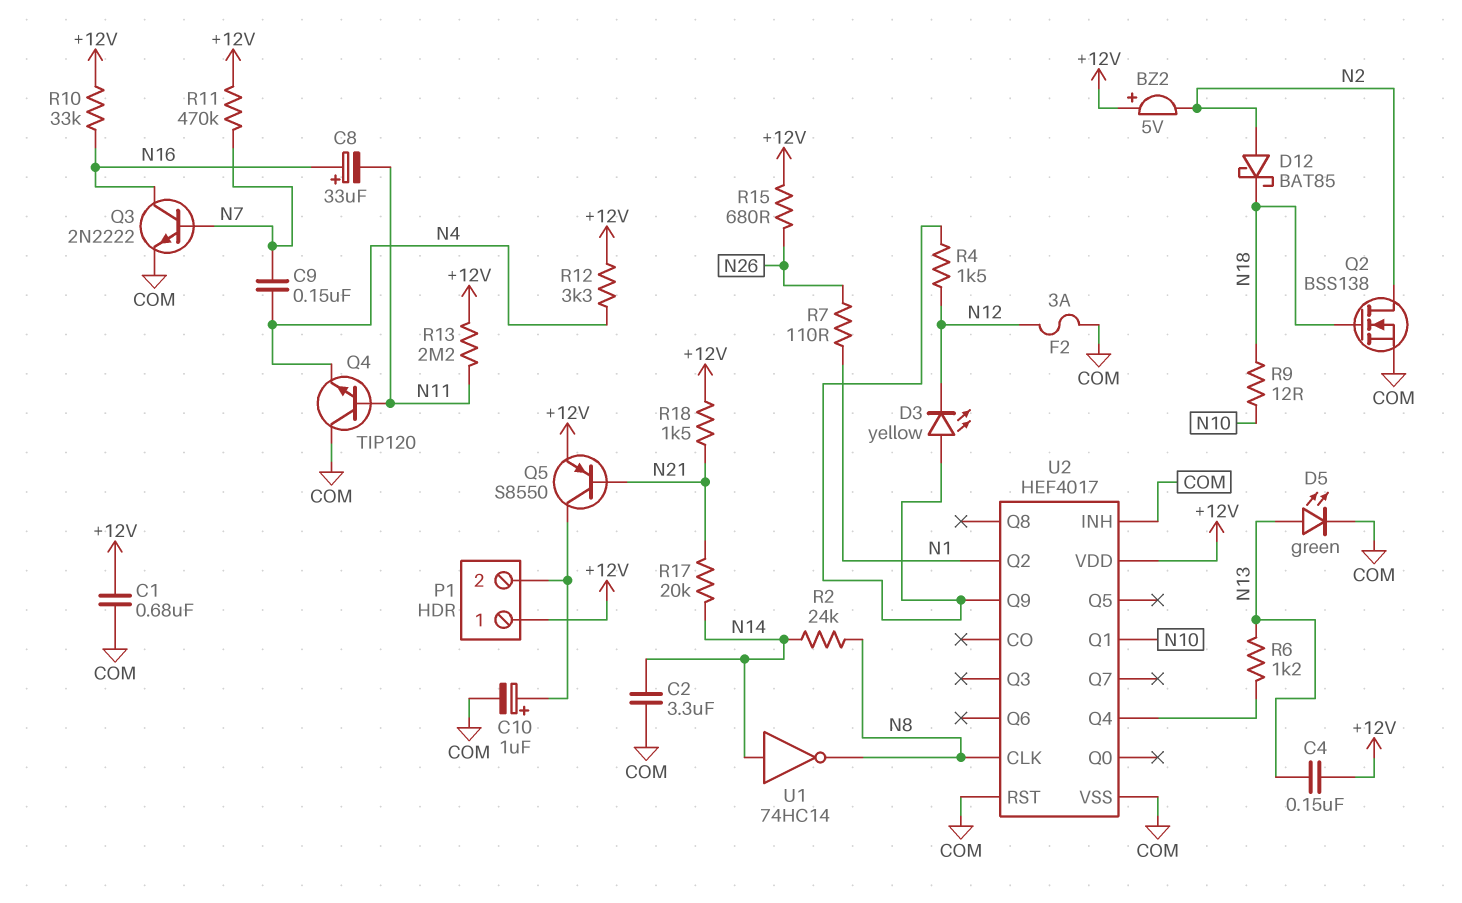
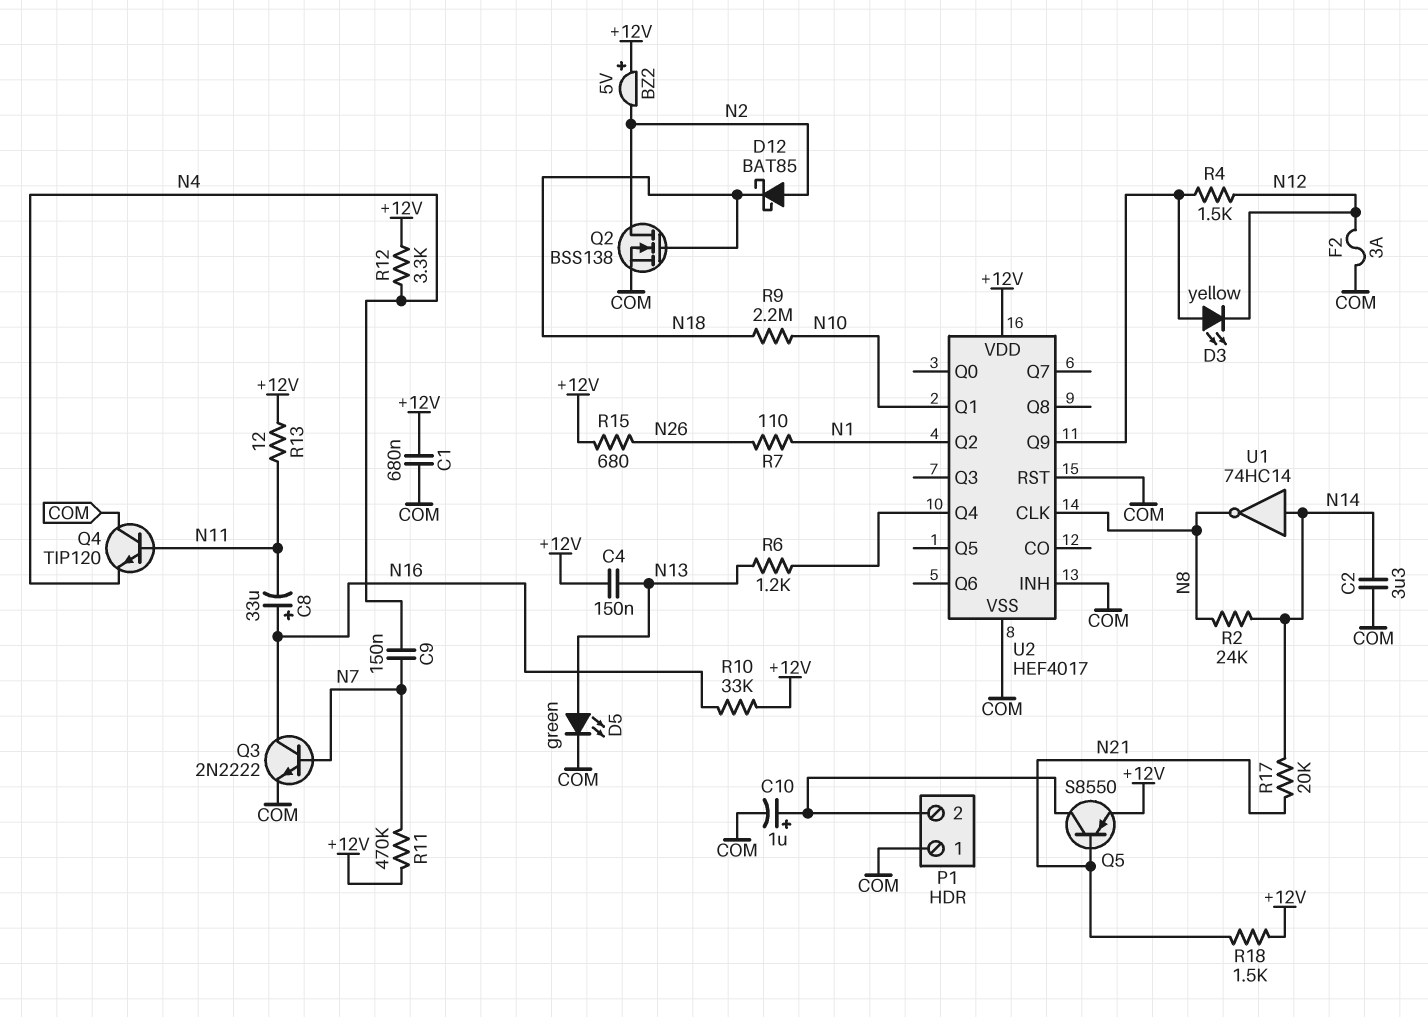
P1 pin 1: +12V -> COM
R9: 12 (N10, N18) -> 2.2M (N10, N18)
R13: 2.2M (+12V, N11) -> 12 (+12V, N11)

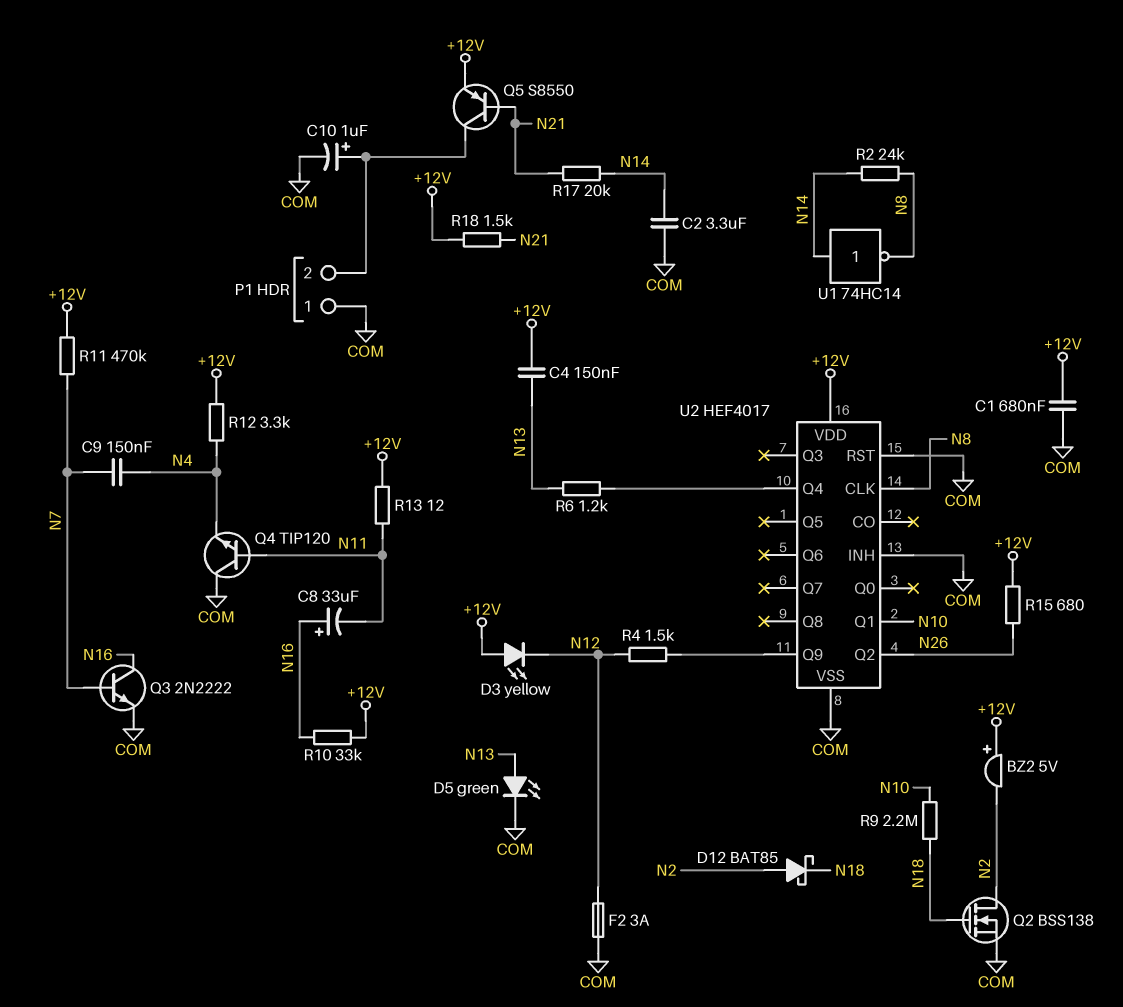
D3: LED yellow (A U2/Q9, K N12) -> LED yellow (A +12V, K N12)
R7: 110 (N1, N26) -> none
U2 pin Q2: N1 -> N26

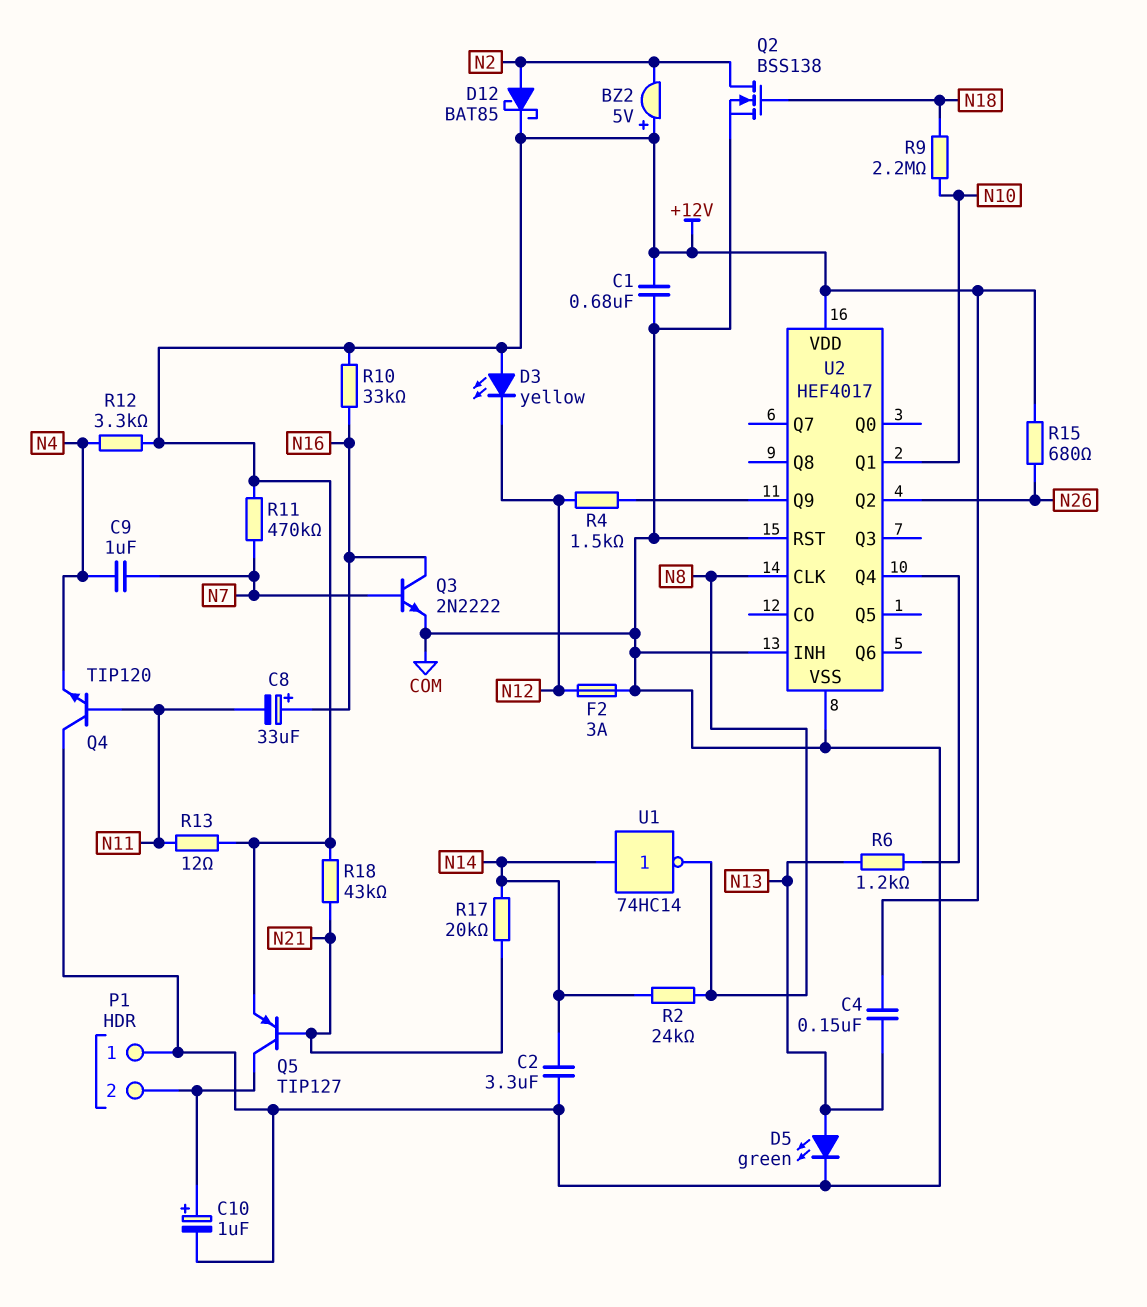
C9: 150nF (N4, N7) -> 1uF (N4, N7)
D12: schottky BAT85 (A N2, K N18) -> schottky BAT85 (A N2, K +12V)
Q5: PNP S8550 (B N21, C P1/2, E +12V) -> PNP TIP127 (B N21, C P1/2, E +12V)
R18: 1.5k (+12V, N21) -> 43k (+12V, N21)

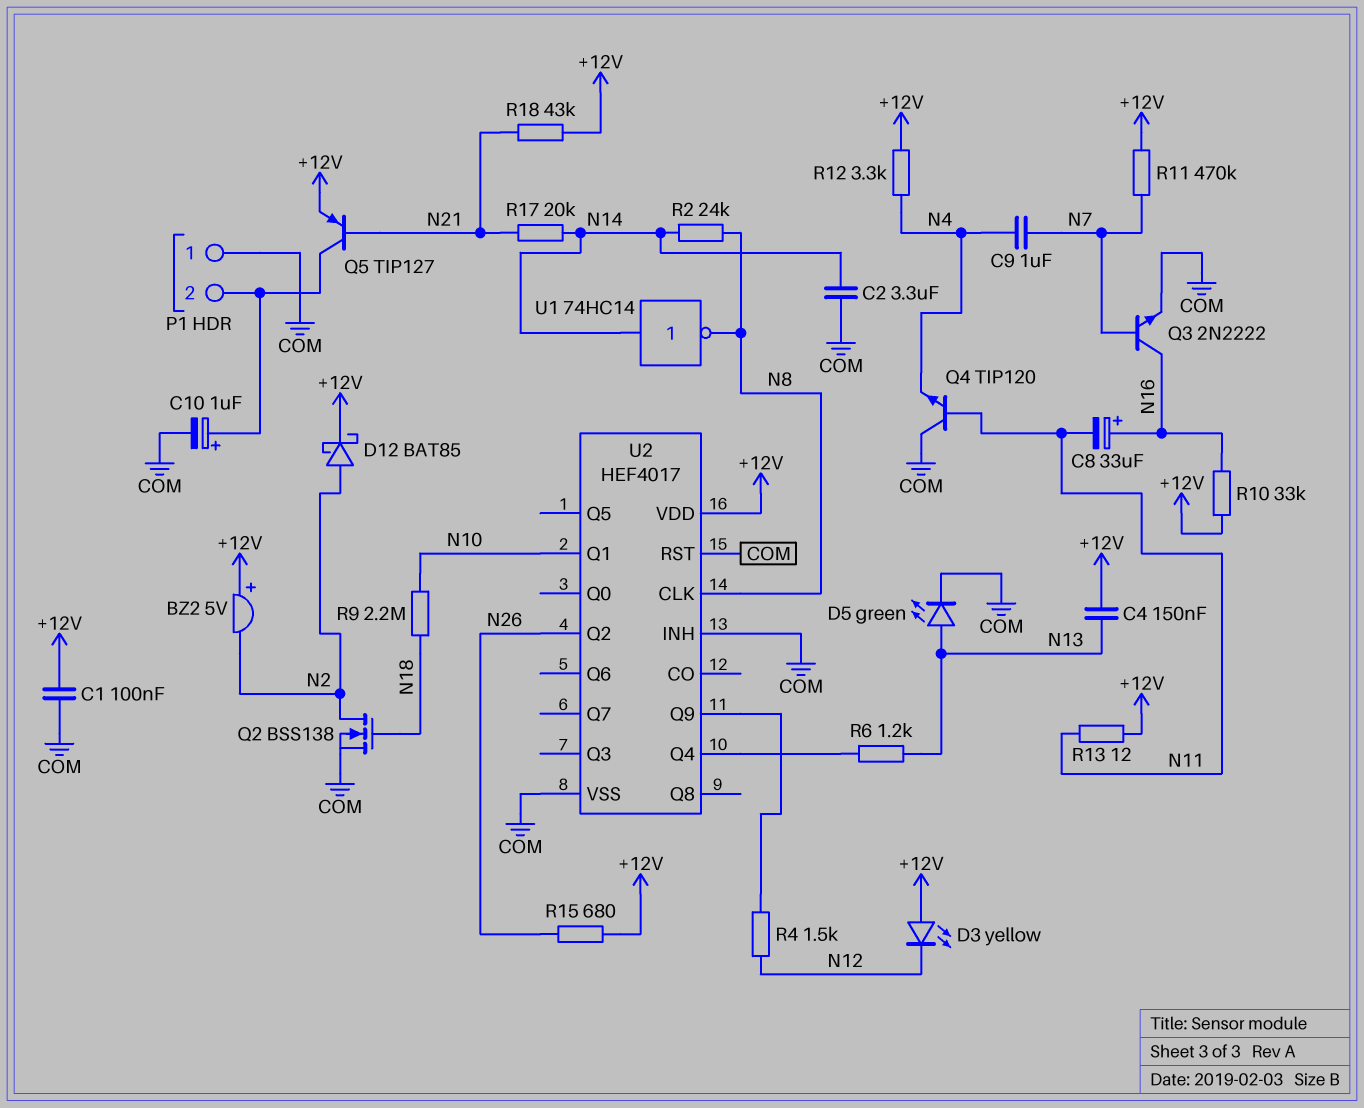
C1: 680nF (+12V, COM) -> 100nF (+12V, COM)
F2: 3A (COM, N12) -> none

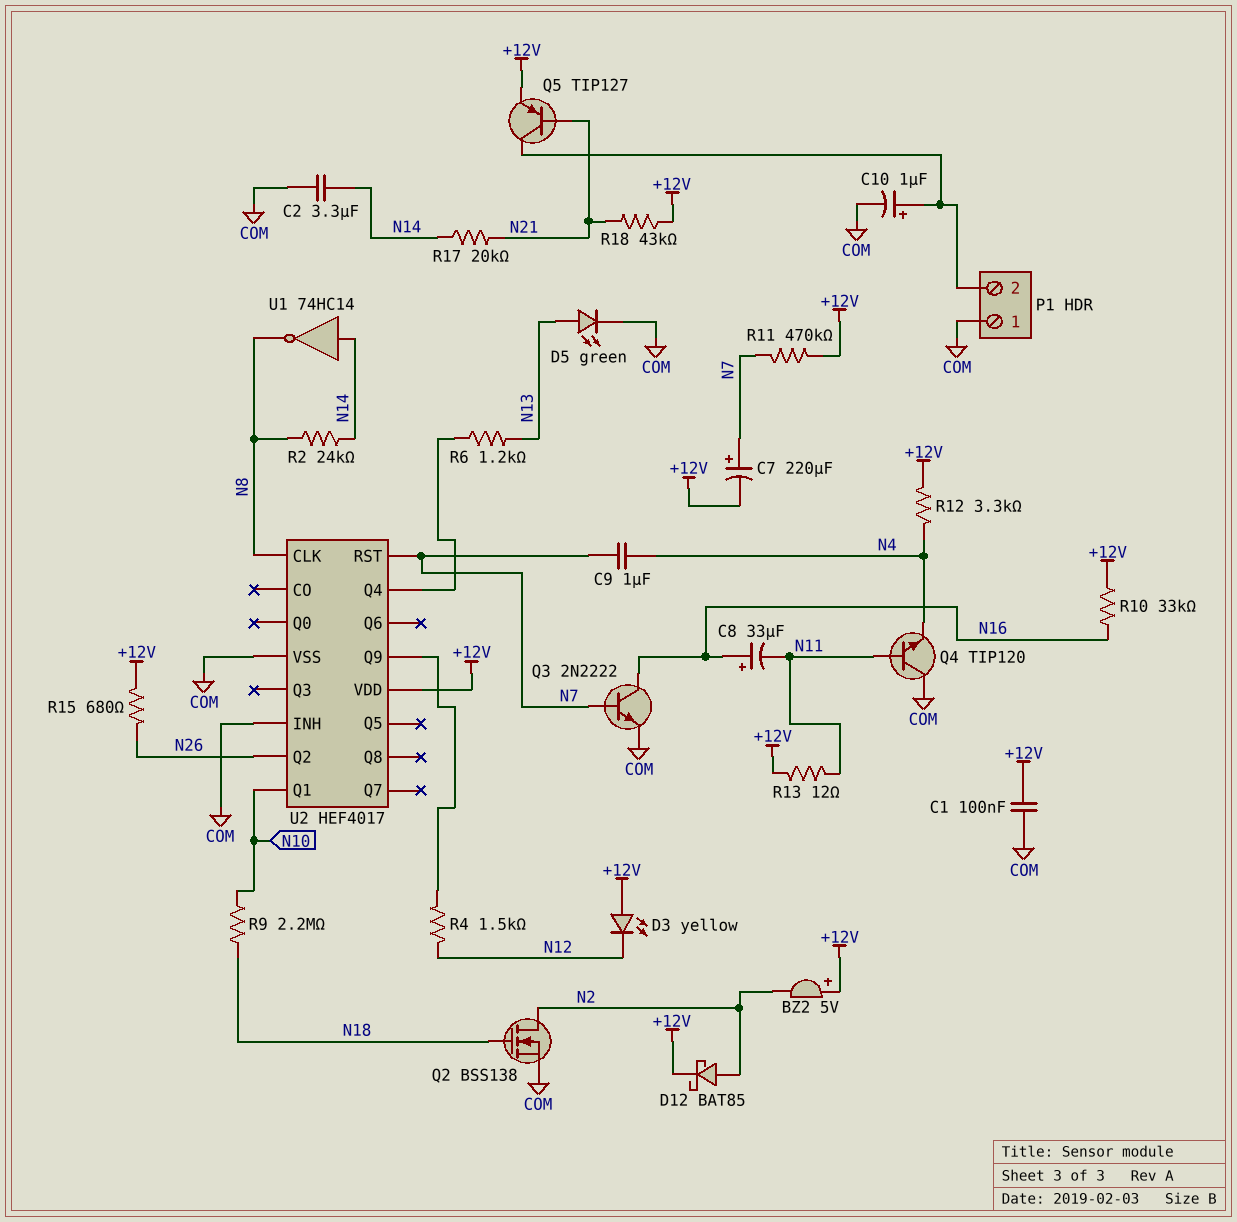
C4: 150nF (+12V, N13) -> none
C7: none -> 220uF (plus N7, minus +12V)
U2 pin RST: COM -> N7

